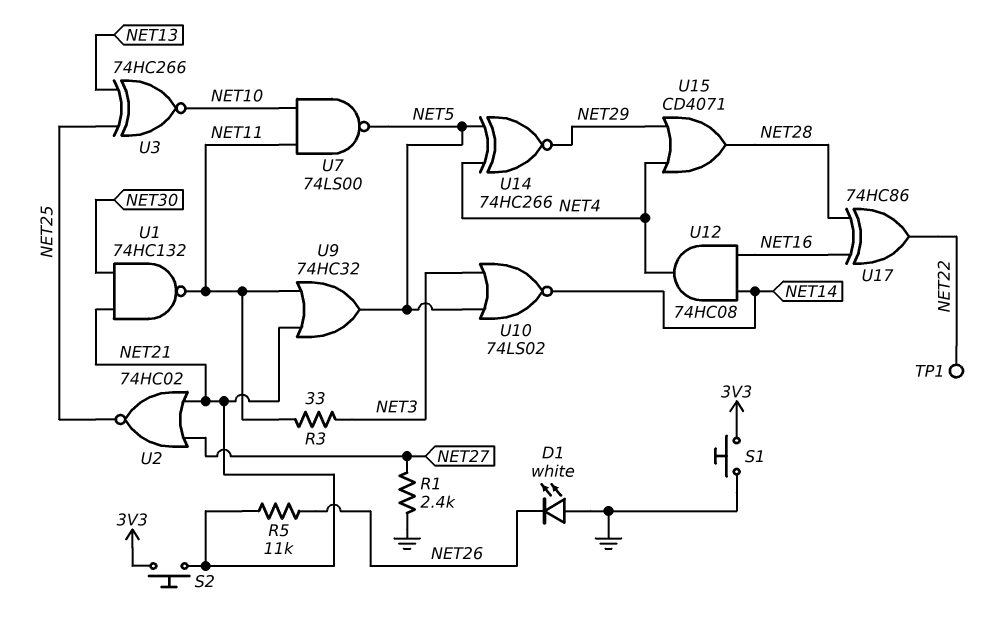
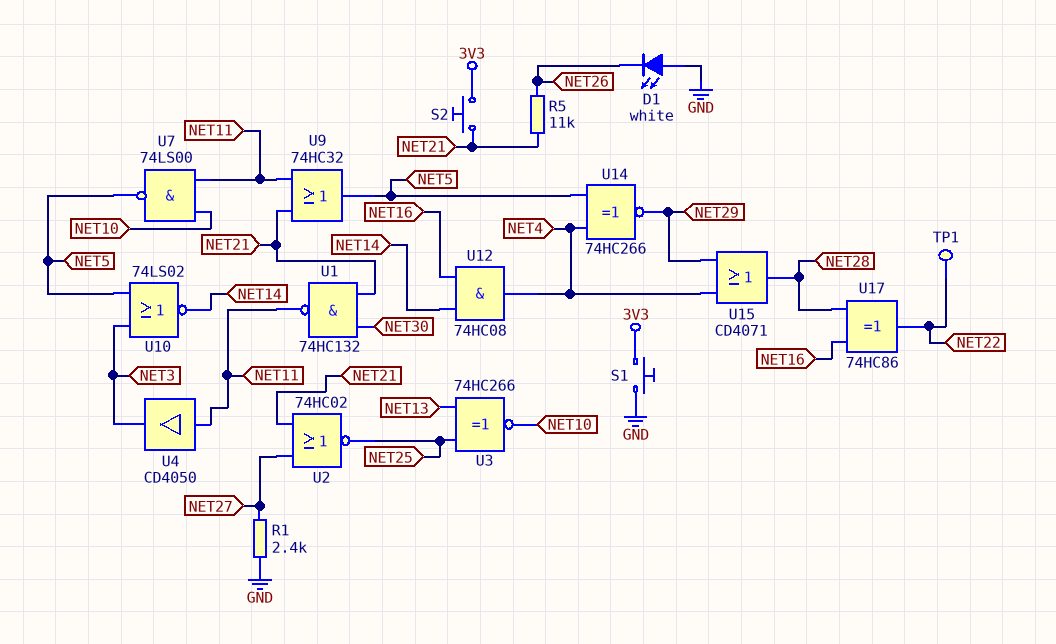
R3: 33 (NET3, NET11) -> none
U4: none -> buffer CD4050 (in NET11, out NET3)

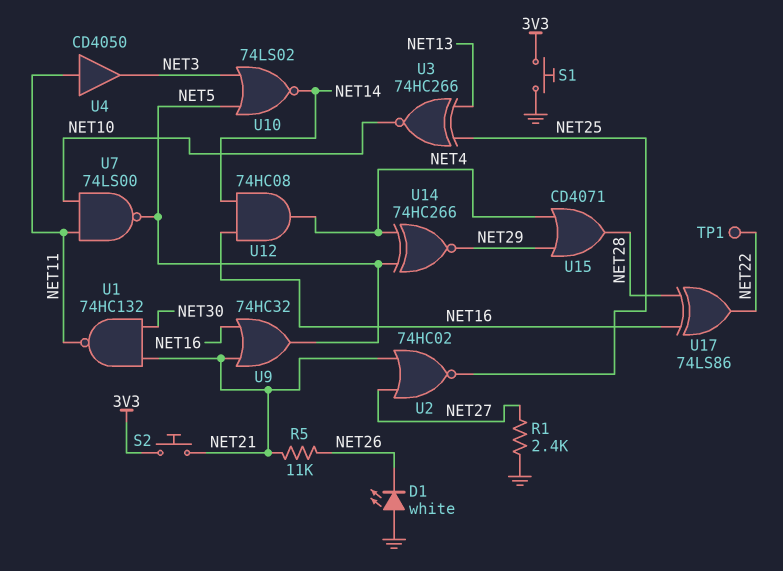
U9: OR 74HC32 (in NET11, in NET21, out NET5) -> OR 74HC32 (in NET16, in NET21, out NET5)
U17: XOR 74HC86 (in NET16, in NET28, out NET22) -> XOR 74LS86 (in NET16, in NET28, out NET22)

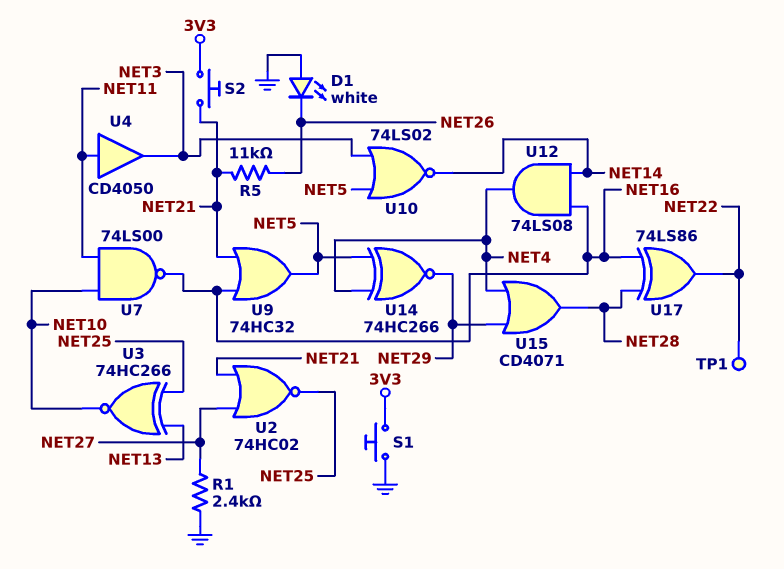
U1: NAND 74HC132 (in NET21, in NET30, out NET11) -> none
U7: NAND 74LS00 (in NET10, in NET11, out NET5) -> NAND 74LS00 (in NET10, in NET11, out NET16)
U12: AND 74HC08 (in NET14, in NET16, out NET4) -> AND 74LS08 (in NET14, in NET16, out NET4)

